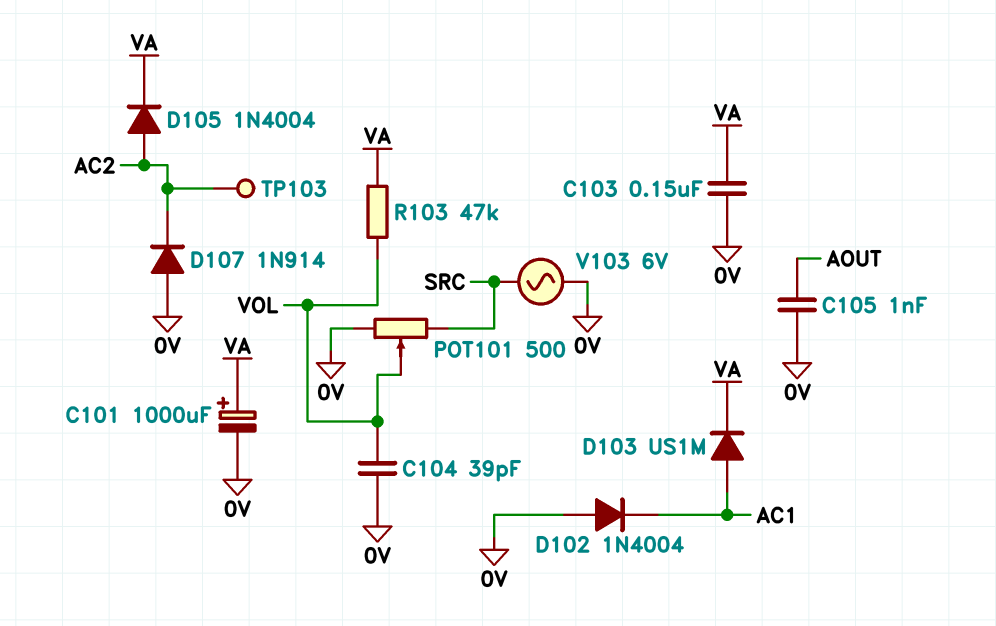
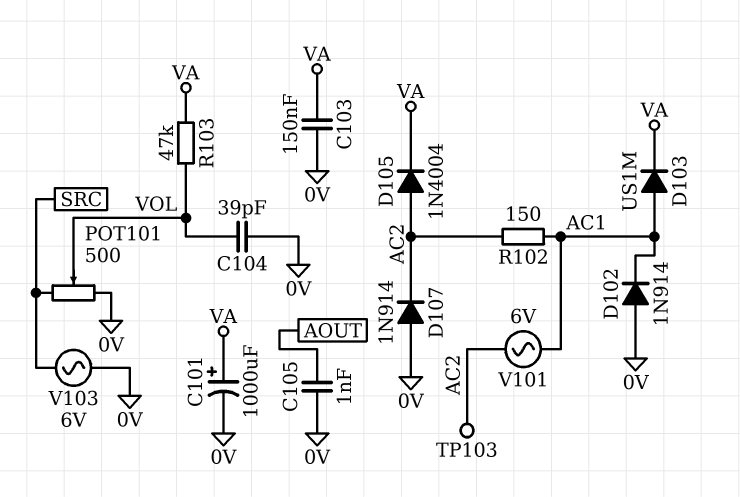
D102: diode 1N4004 (A 0V, K AC1) -> diode 1N914 (A 0V, K AC1)
R102: none -> 150 (AC1, AC2)
V101: none -> AC 6V (AC1, AC2)

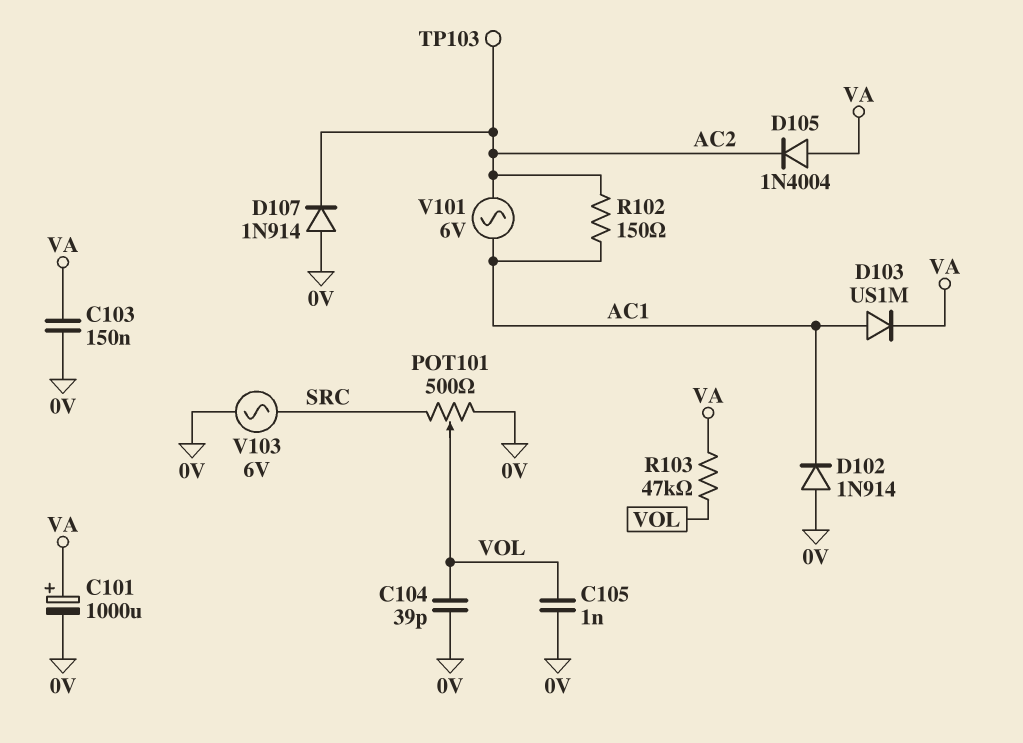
C105: 1nF (0V, AOUT) -> 1nF (0V, VOL)
D105: diode 1N4004 (A AC2, K VA) -> diode 1N4004 (A VA, K AC2)

